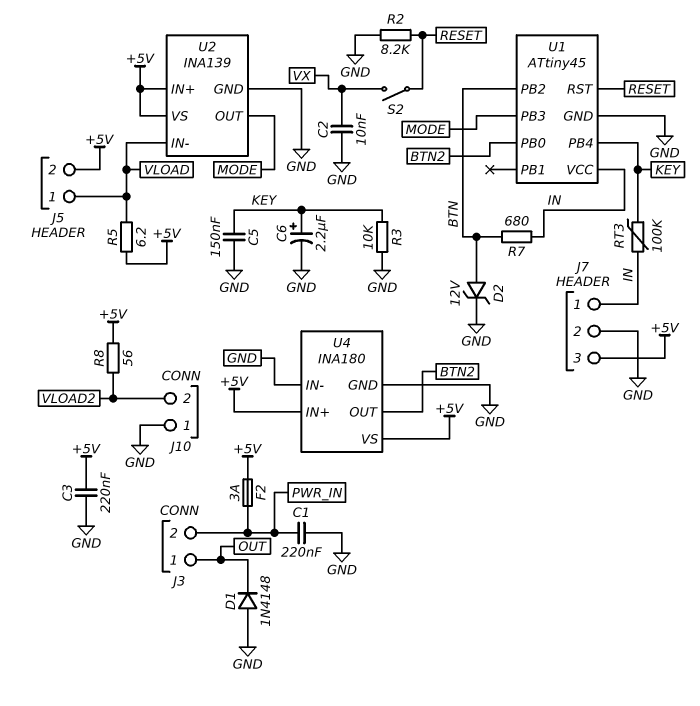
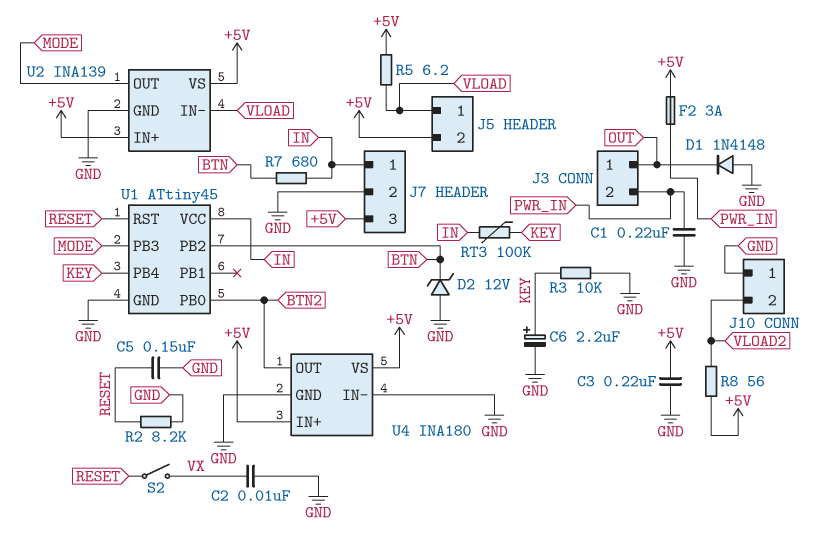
C5: 150nF (GND, KEY) -> 150nF (GND, RESET)
D2: zener 12V (A BTN, K GND) -> zener 12V (A GND, K BTN)

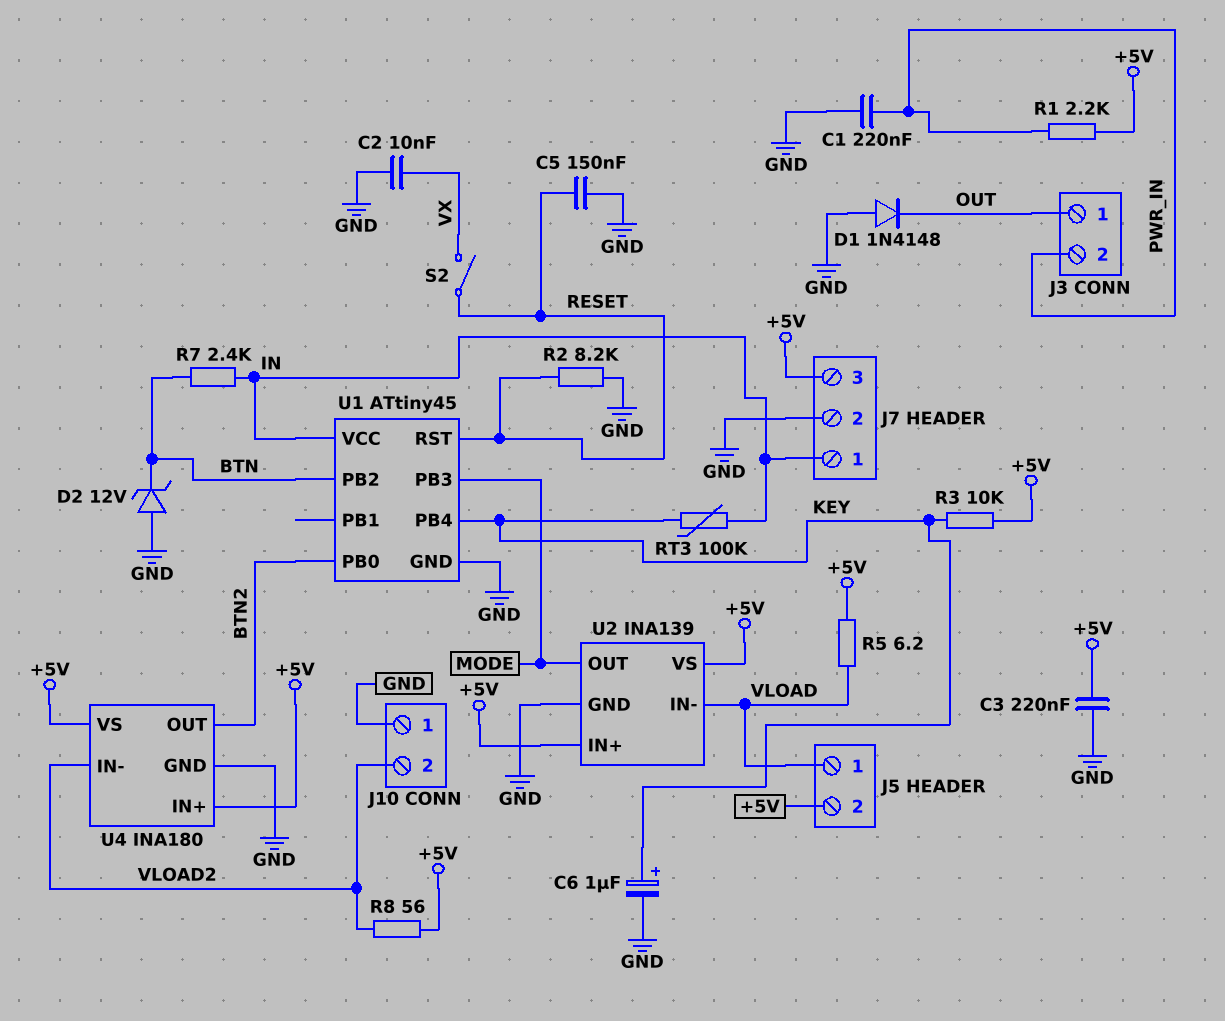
C6: 2.2uF (plus KEY, minus GND) -> 1uF (plus KEY, minus GND)
F2: 3A (+5V, PWR_IN) -> none
R1: none -> 2.2k (+5V, PWR_IN)
R3: 10k (GND, KEY) -> 10k (+5V, KEY)
R7: 680 (BTN, IN) -> 2.4k (BTN, IN)
U4 pin IN-: GND -> VLOAD2

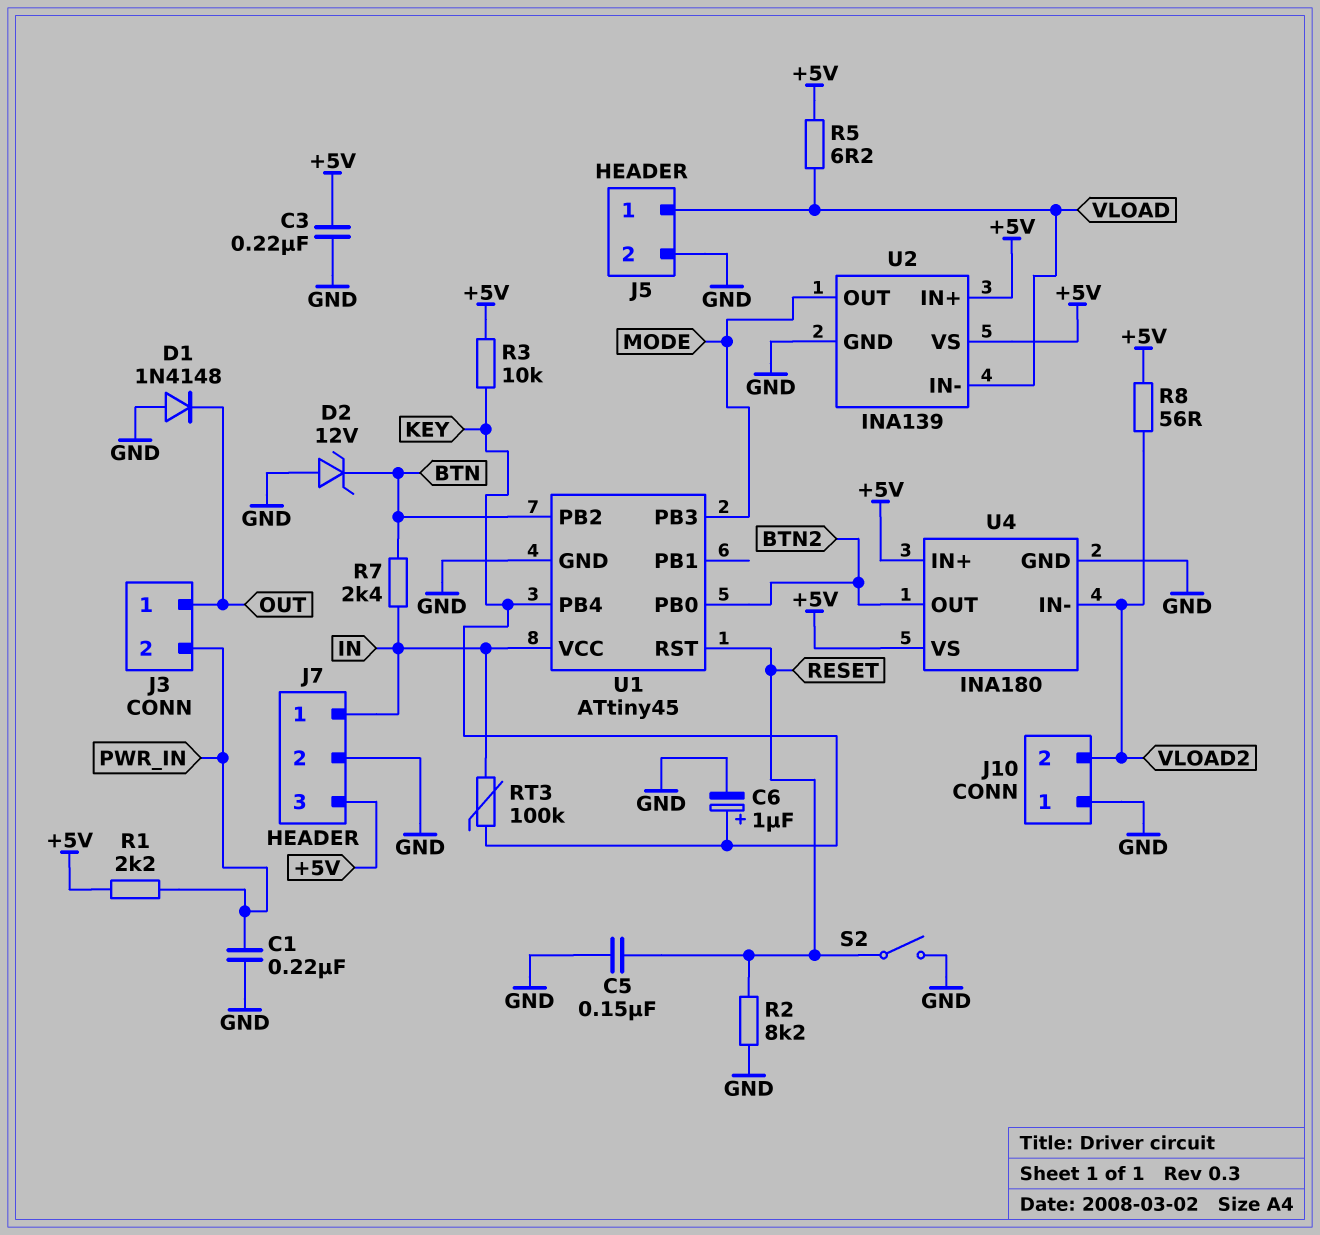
C2: 10nF (GND, VX) -> none
J5 pin 2: +5V -> GND
S2: switch (RESET, VX) -> switch (GND, RESET)

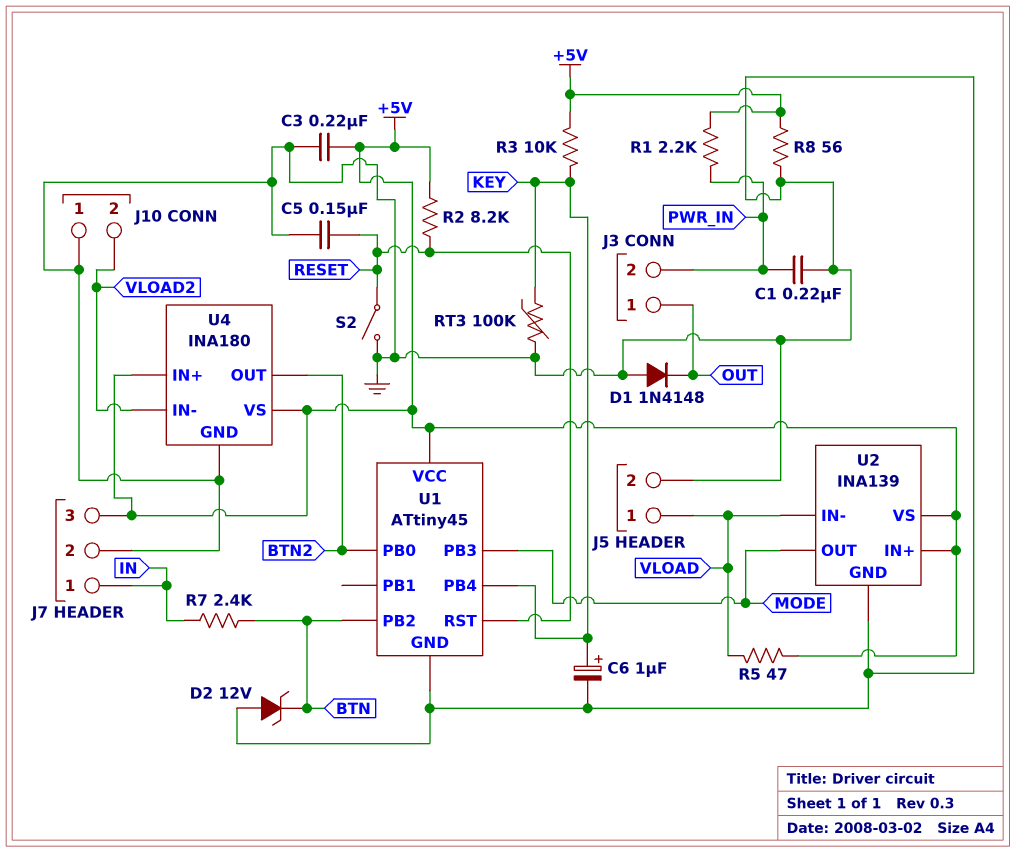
R2: 8.2k (GND, RESET) -> 8.2k (+5V, RESET)
R5: 6.2 (+5V, VLOAD) -> 47 (+5V, VLOAD)
R8: 56 (+5V, VLOAD2) -> 56 (+5V, GND)
RT3: 100k (IN, KEY) -> 100k (GND, KEY)
U1 pin VCC: IN -> +5V

